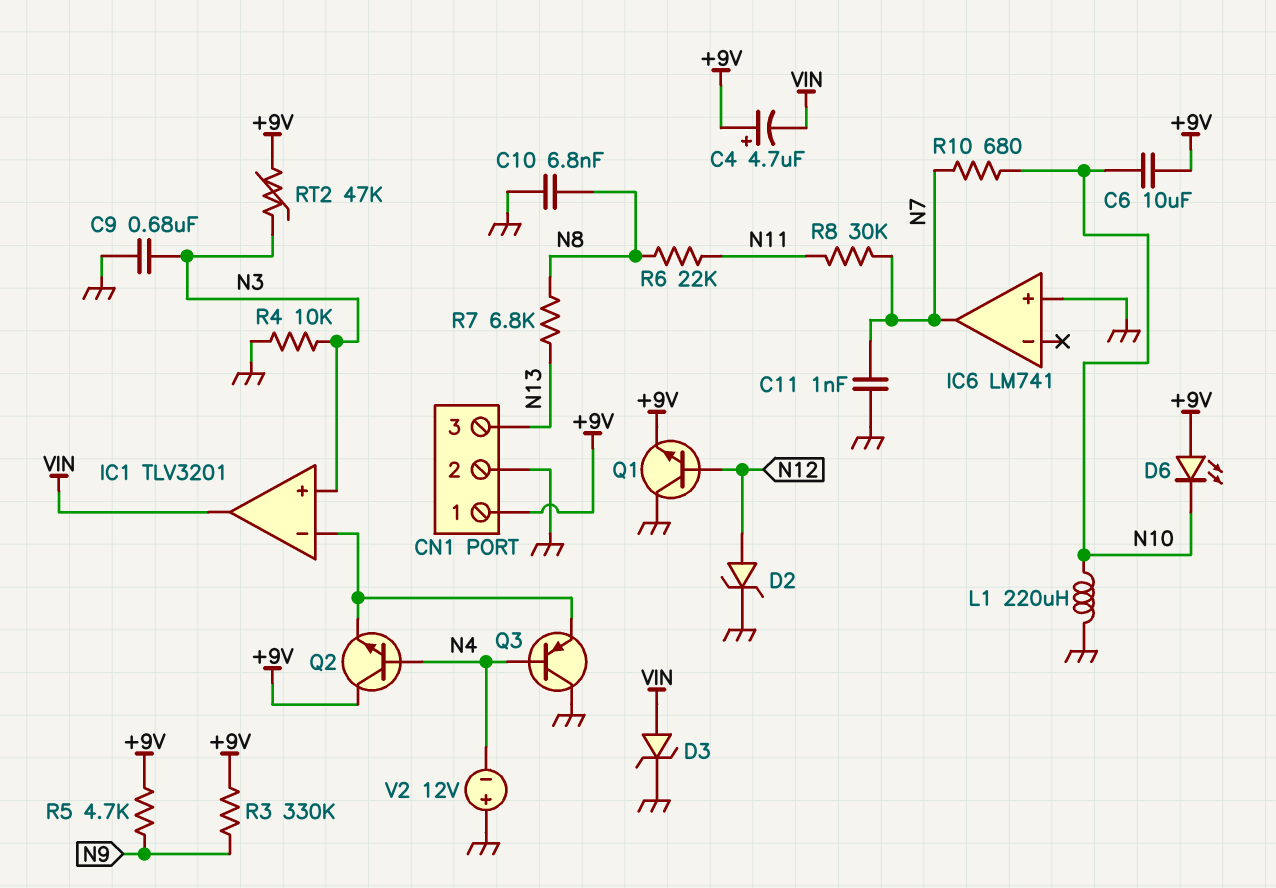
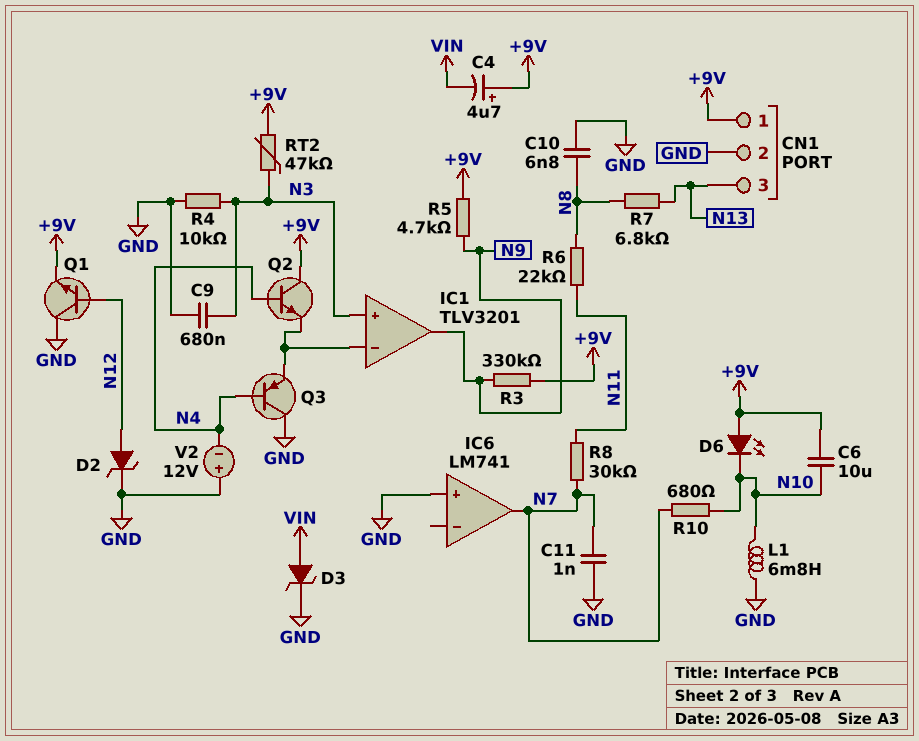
IC1 pin out: VIN -> N9
L1: 220uH (GND, N10) -> 6.8mH (GND, N10)

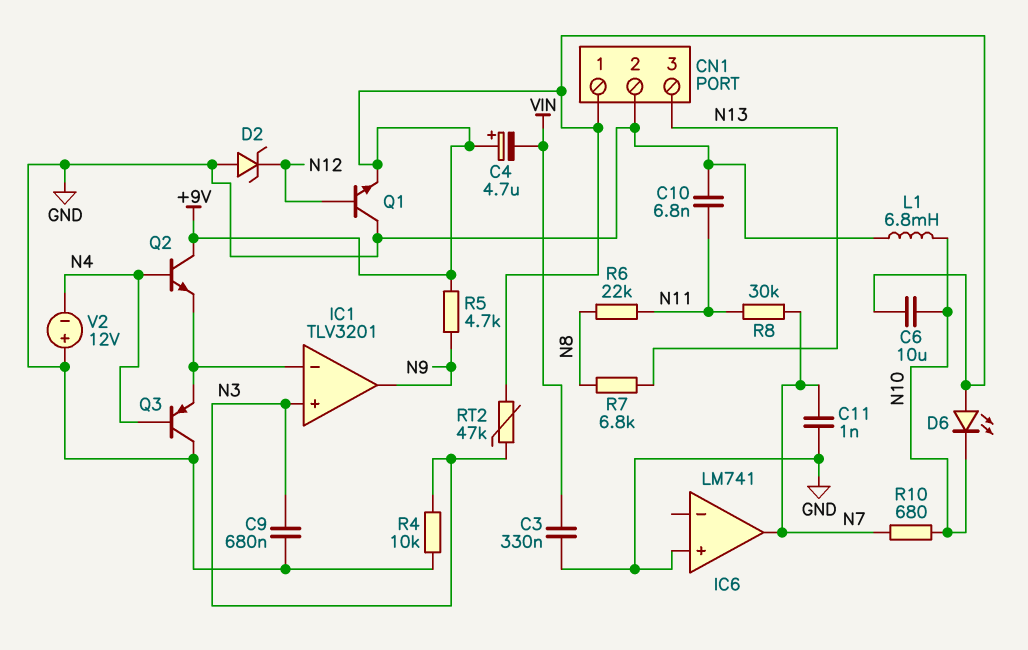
C3: none -> 330nF (GND, VIN)
C10: 6.8nF (GND, N8) -> 6.8nF (GND, N11)
D2: zener (A N12, K GND) -> zener (A GND, K N12)
D3: zener (A VIN, K GND) -> none
R3: 330k (+9V, N9) -> none

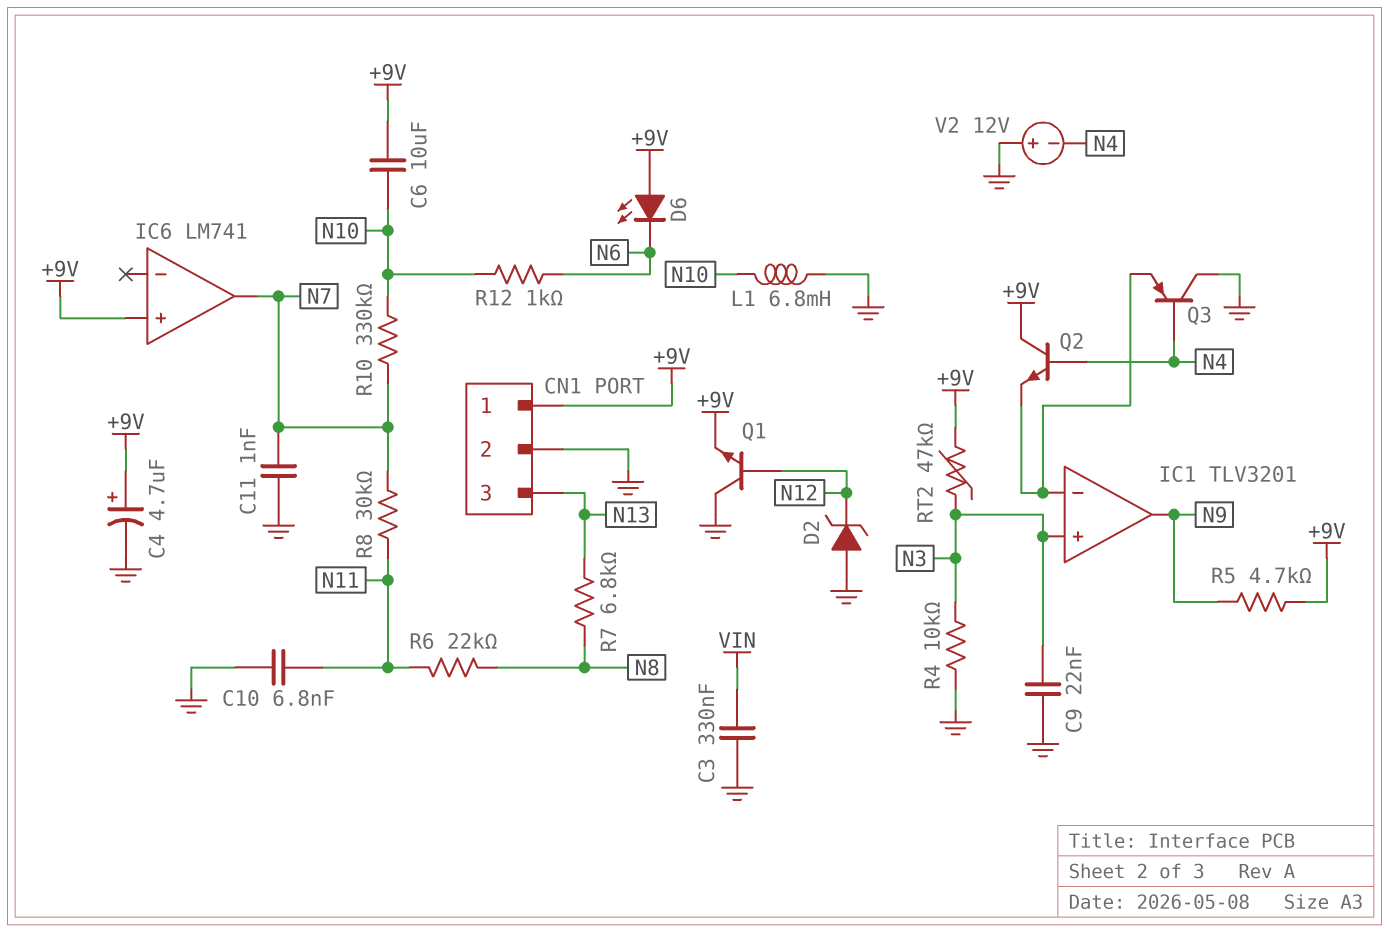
C4: 4.7uF (plus +9V, minus VIN) -> 4.7uF (plus +9V, minus GND)
C9: 680nF (GND, N3) -> 22nF (GND, N3)
D6: LED (A +9V, K N10) -> LED (A +9V, K N6)
IC6 pin in+: GND -> +9V
R10: 680 (N7, N10) -> 330k (N7, N10)
R12: none -> 1k (N6, N10)

